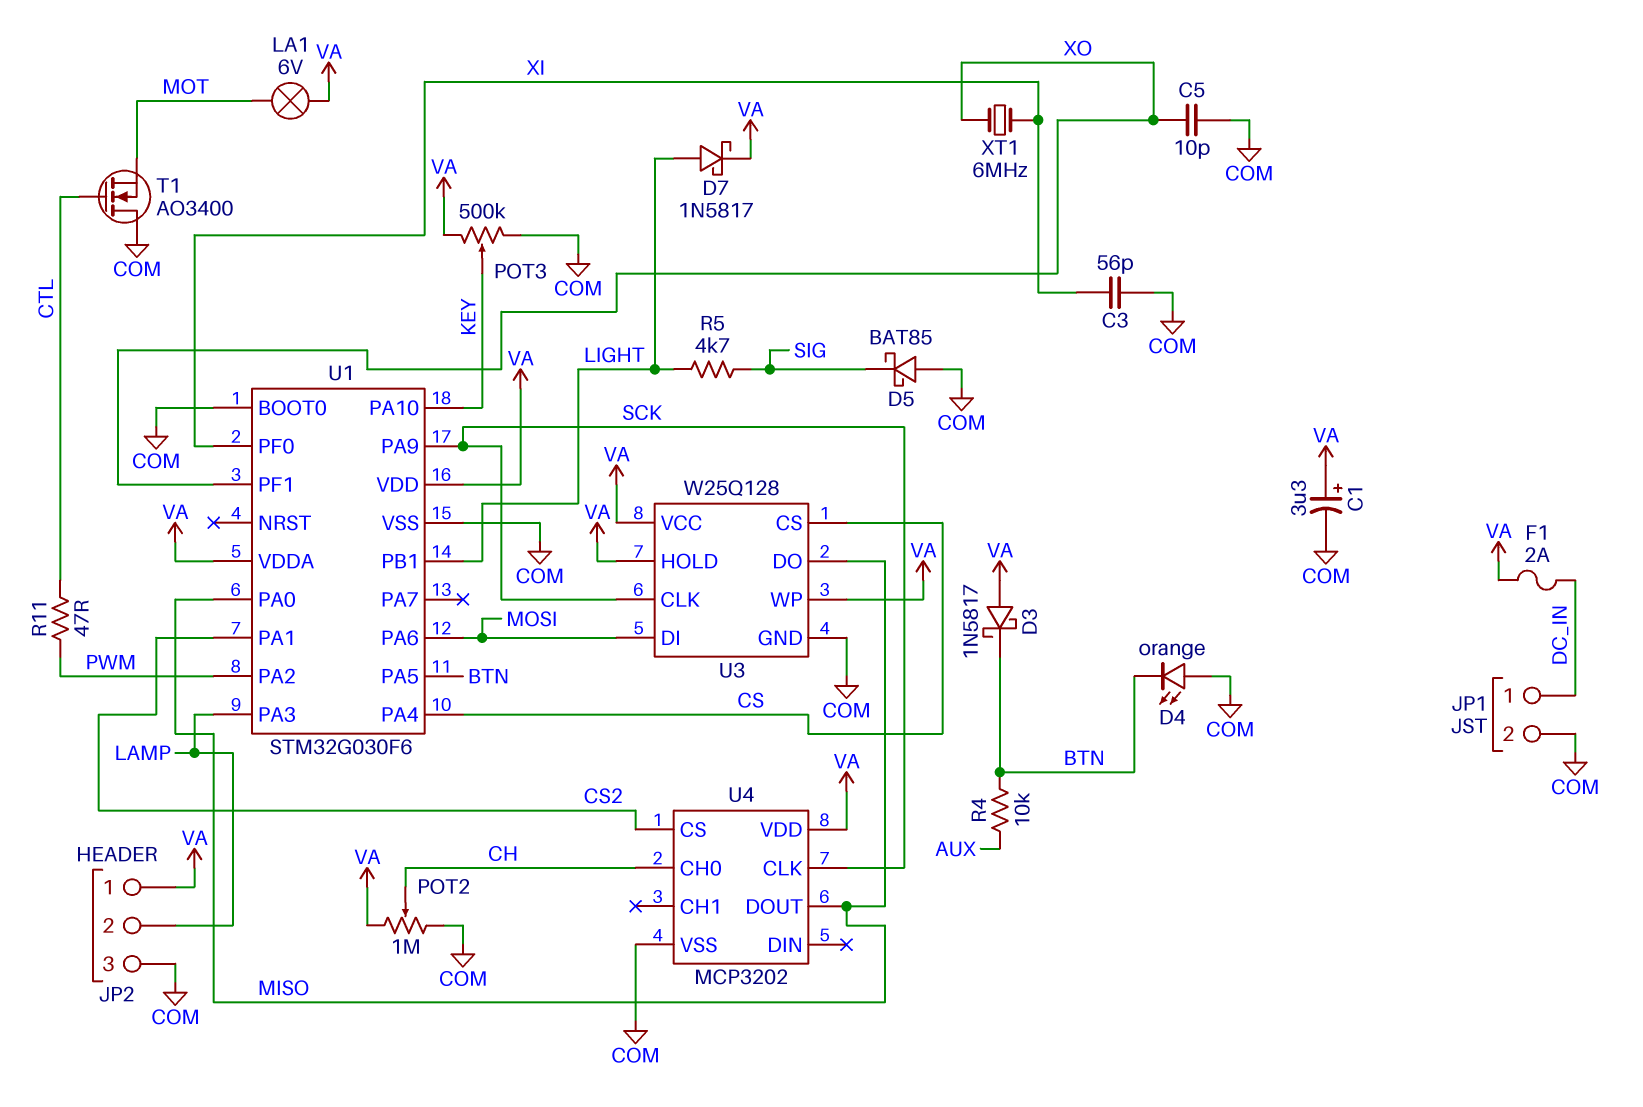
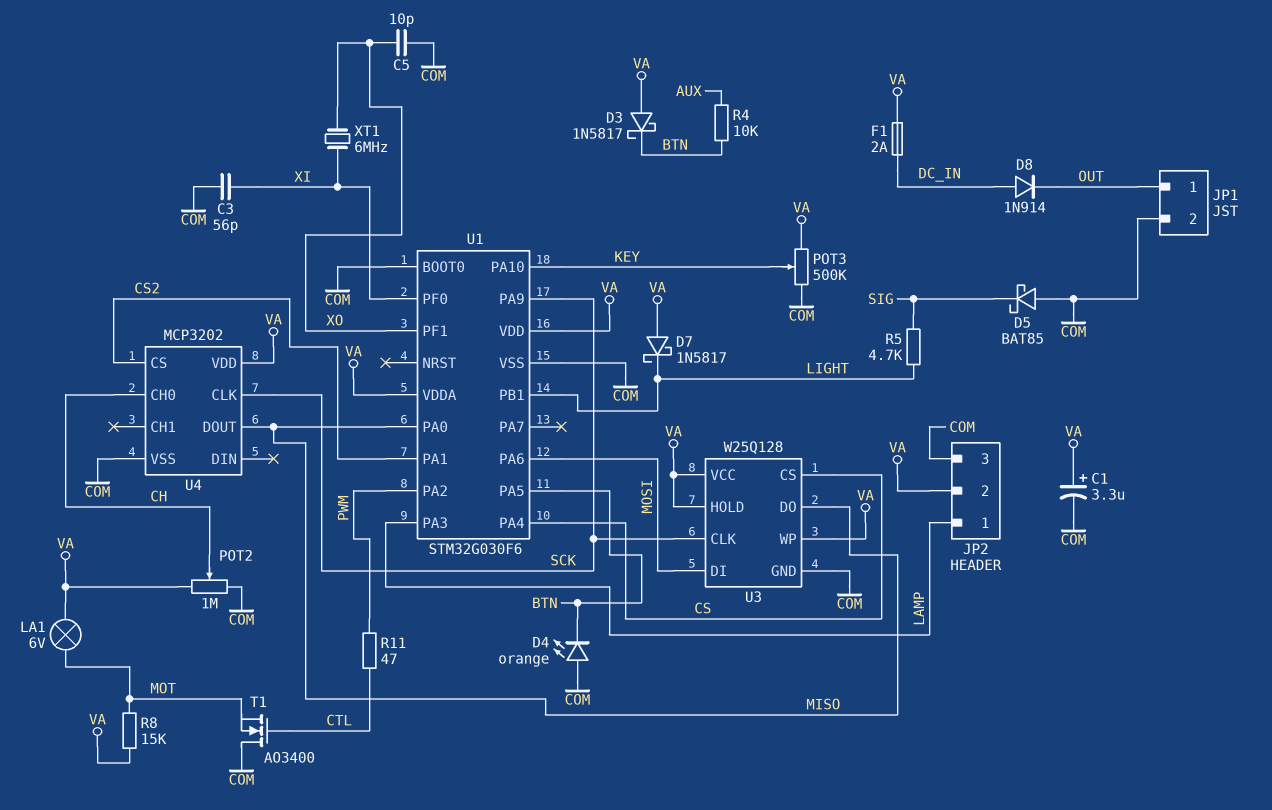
D7: schottky 1N5817 (A LIGHT, K VA) -> schottky 1N5817 (A VA, K LIGHT)
D8: none -> diode 1N914 (A DC_IN, K OUT)
JP1 pin 1: DC_IN -> OUT
JP2 pin 1: VA -> LAMP
JP2 pin 2: LAMP -> VA
R8: none -> 15k (MOT, VA)

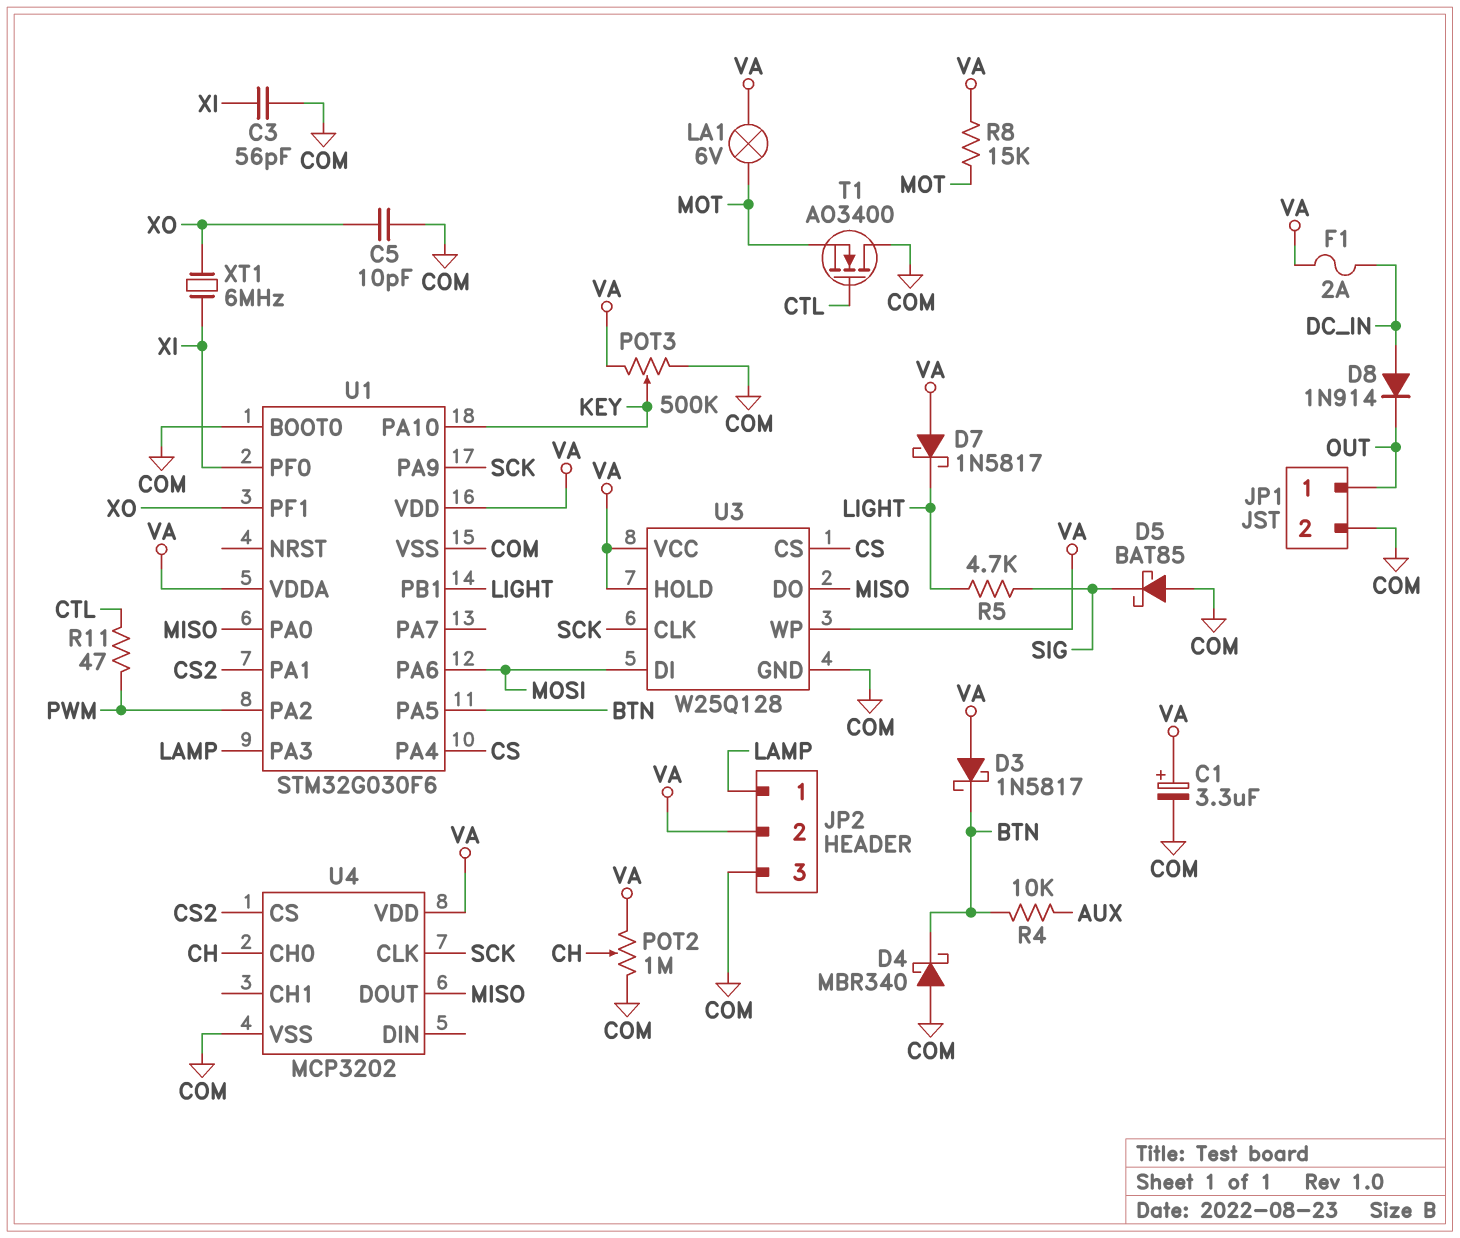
D4: LED orange (A COM, K BTN) -> schottky MBR340 (A COM, K BTN)

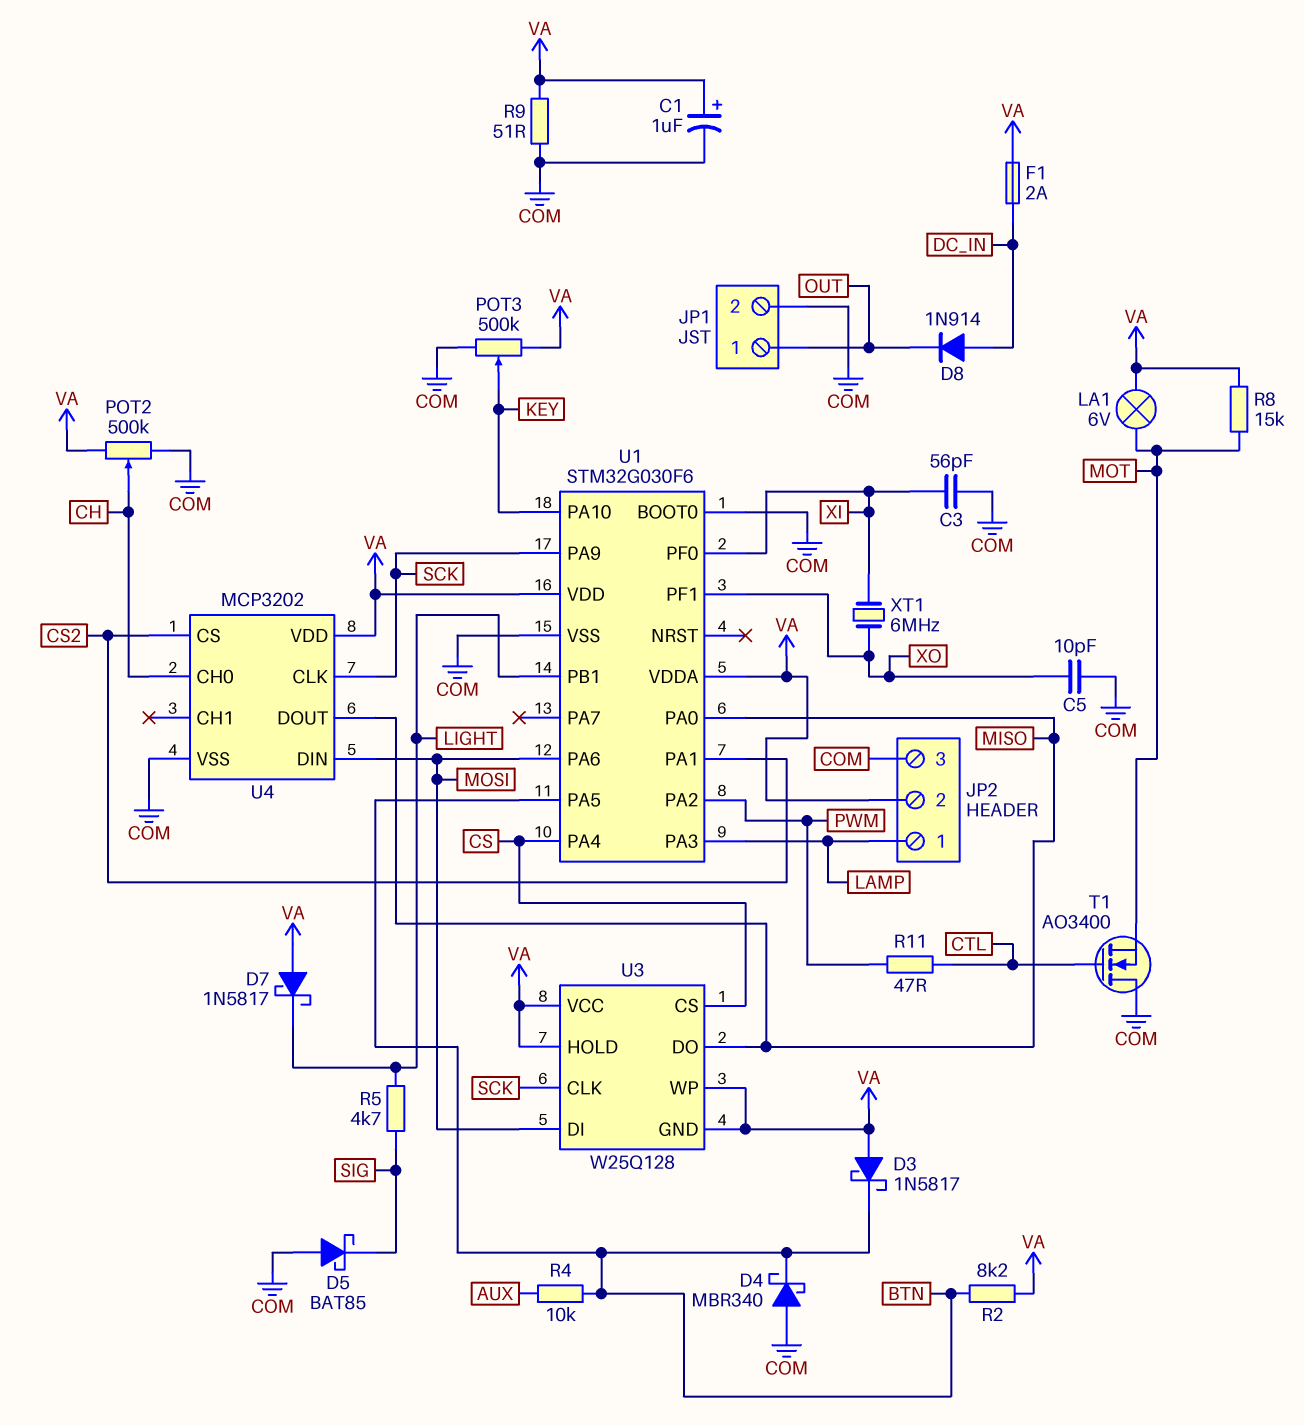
C1: 3.3uF (plus VA, minus COM) -> 1uF (plus VA, minus COM)
POT2: 1M (COM, VA, wiper CH) -> 500k (COM, VA, wiper CH)
R2: none -> 8.2k (BTN, VA)
R9: none -> 51 (COM, VA)
U3 pin GND: COM -> VA
U4 pin DIN: none -> MOSI

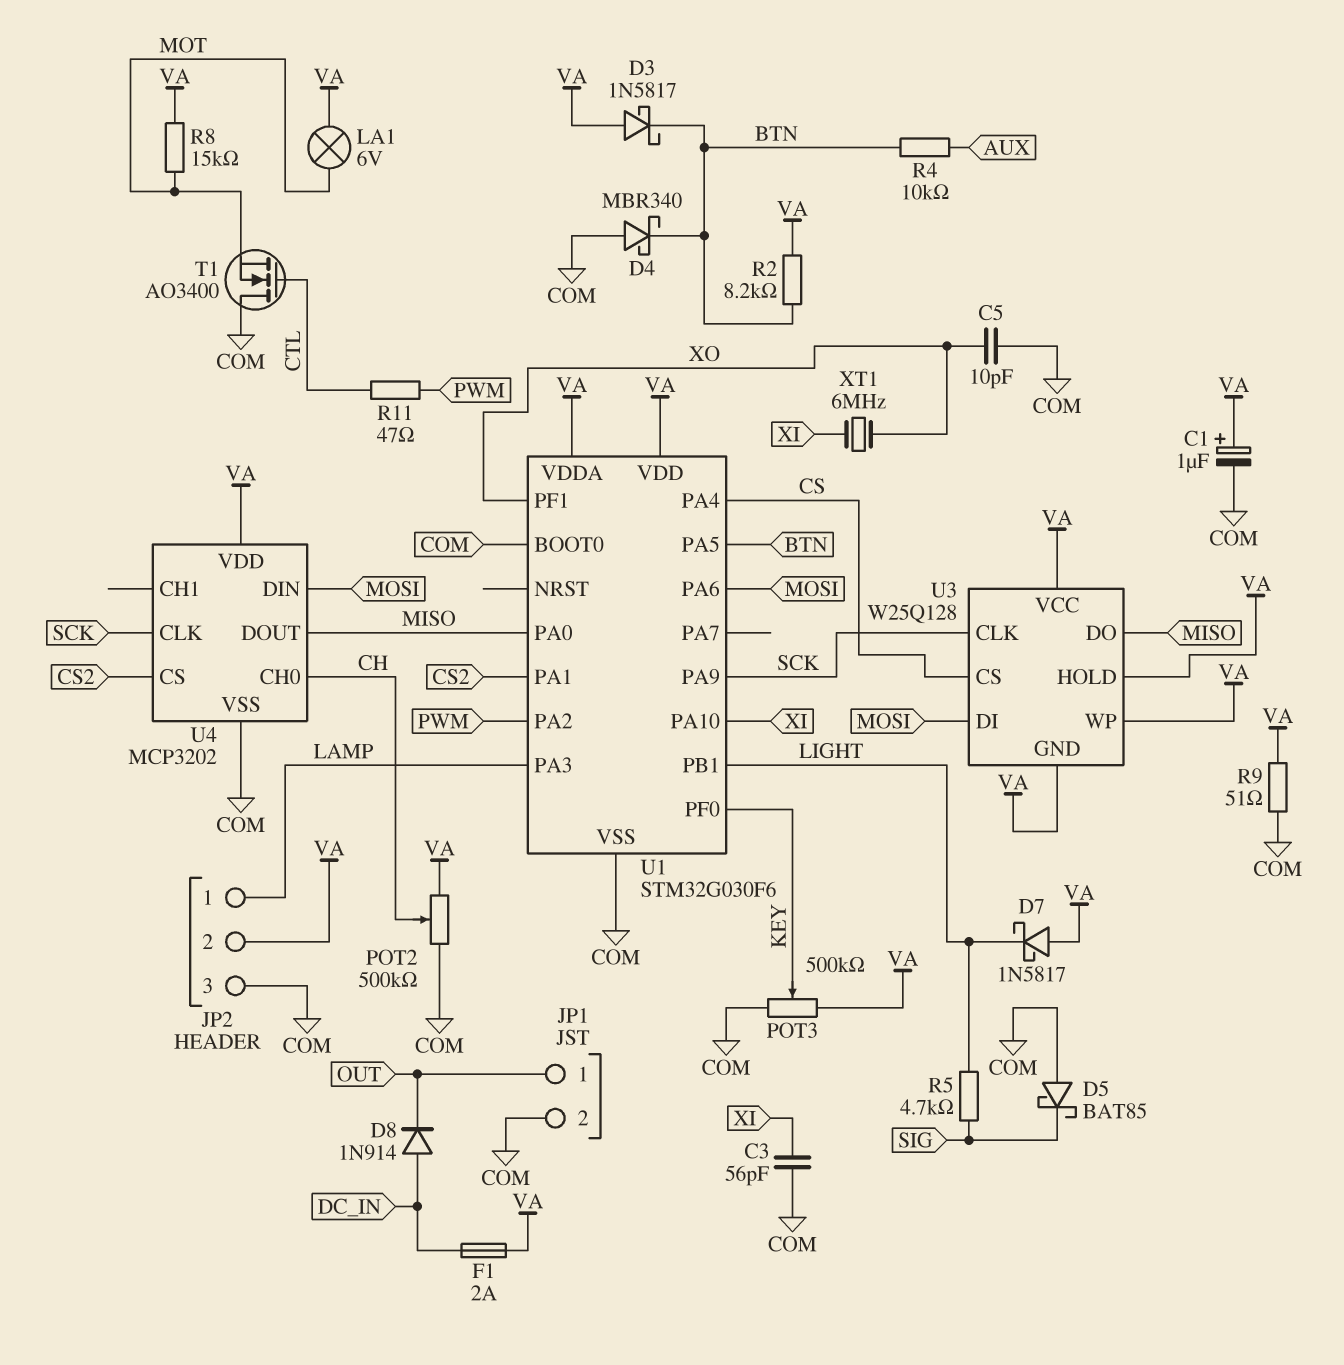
U1 pin PA10: KEY -> XI
U1 pin PF0: XI -> KEY

